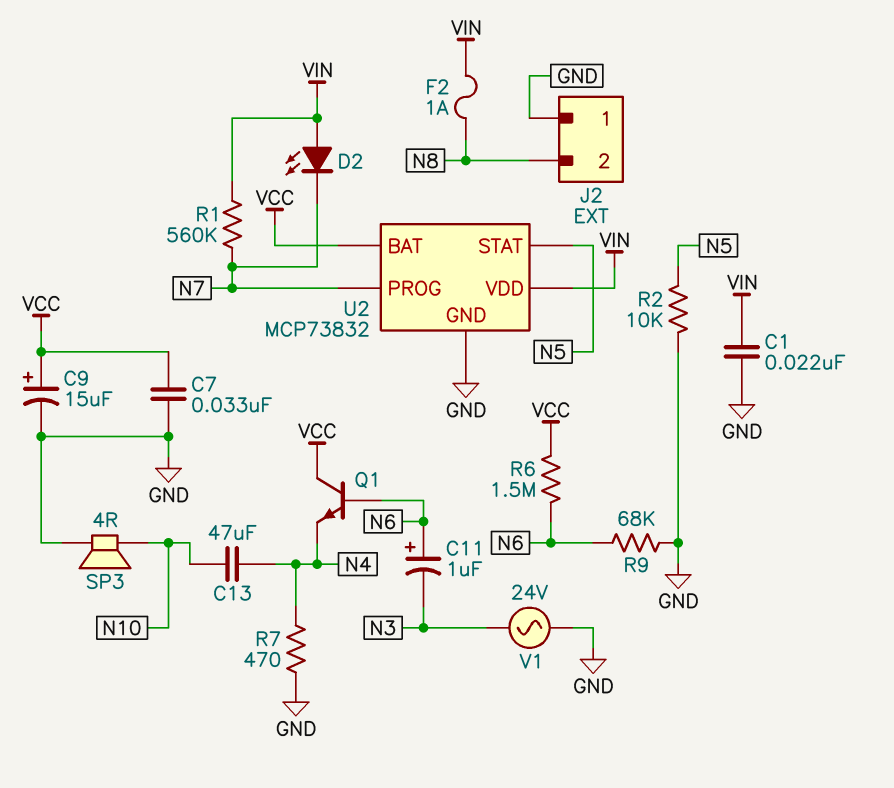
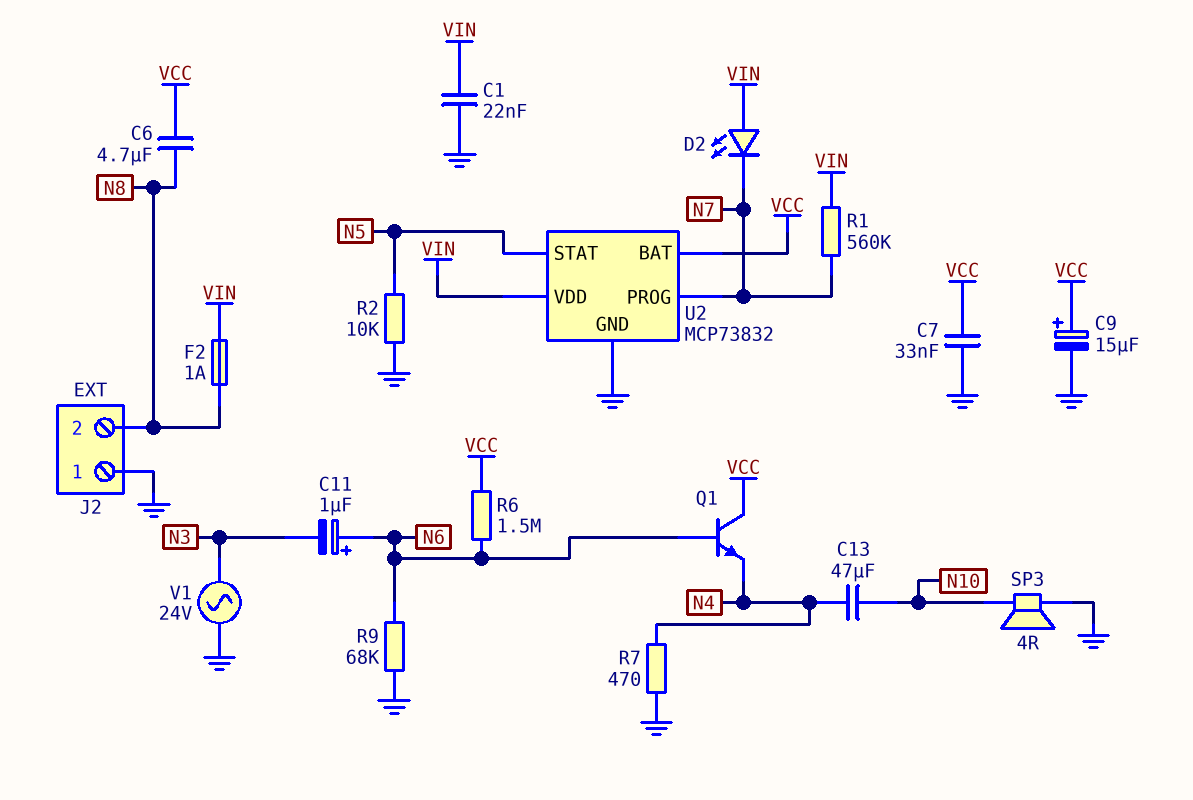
C6: none -> 4.7uF (N8, VCC)

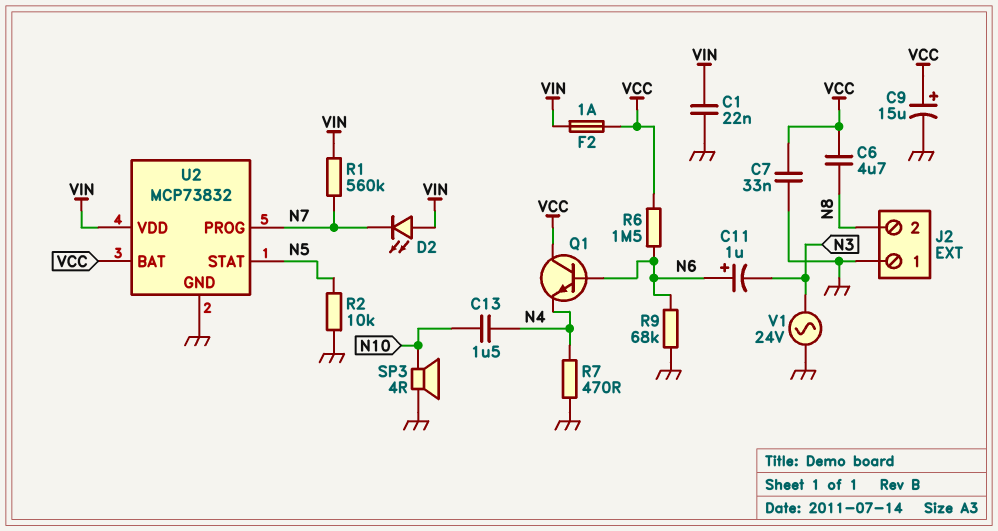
C13: 47uF (N4, N10) -> 1.5uF (N4, N10)
F2: 1A (N8, VIN) -> 1A (VCC, VIN)

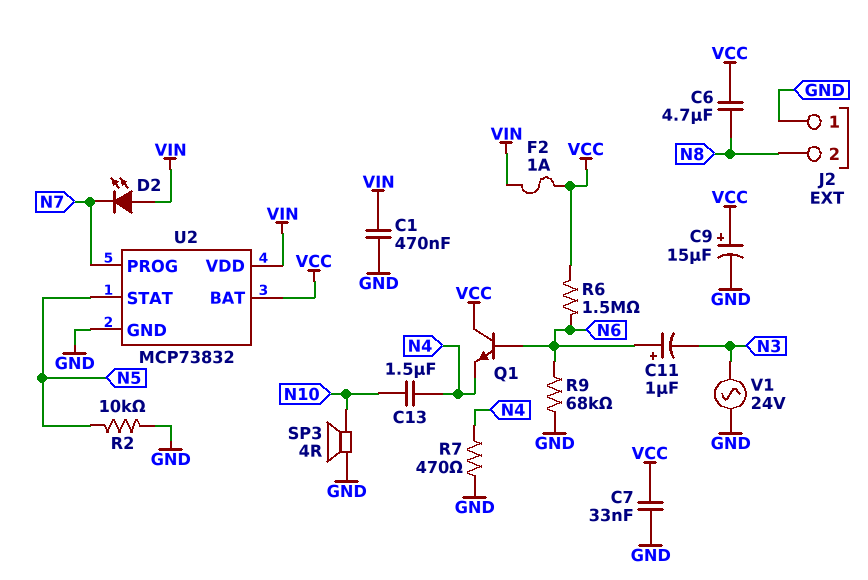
C1: 22nF (GND, VIN) -> 470nF (GND, VIN)
R1: 560k (N7, VIN) -> none

